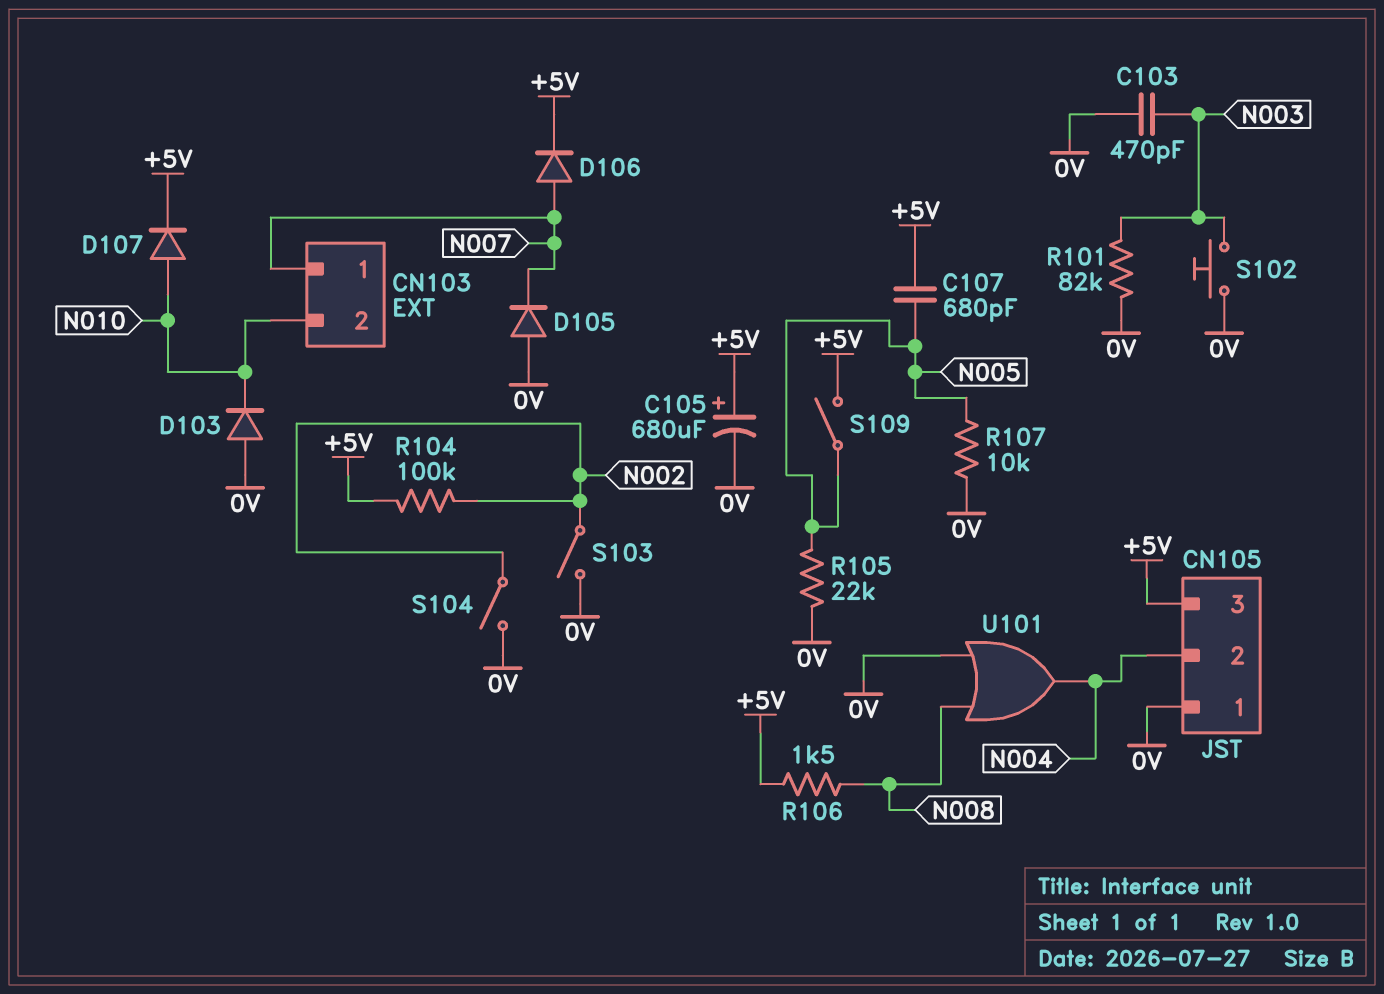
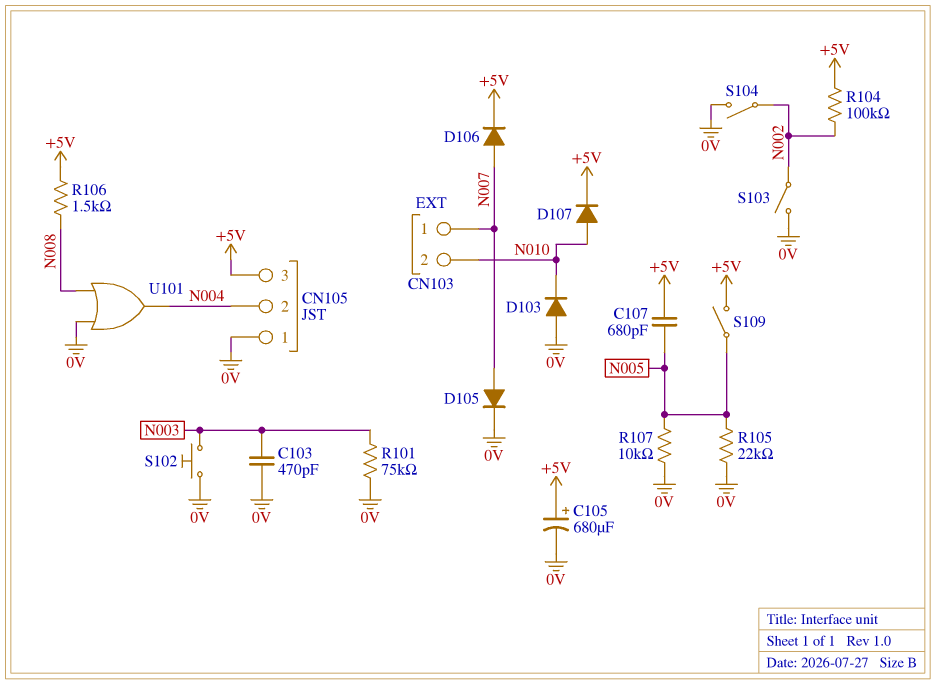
D105: diode (A 0V, K N007) -> diode (A N007, K 0V)
R101: 82k (0V, N003) -> 75k (0V, N003)

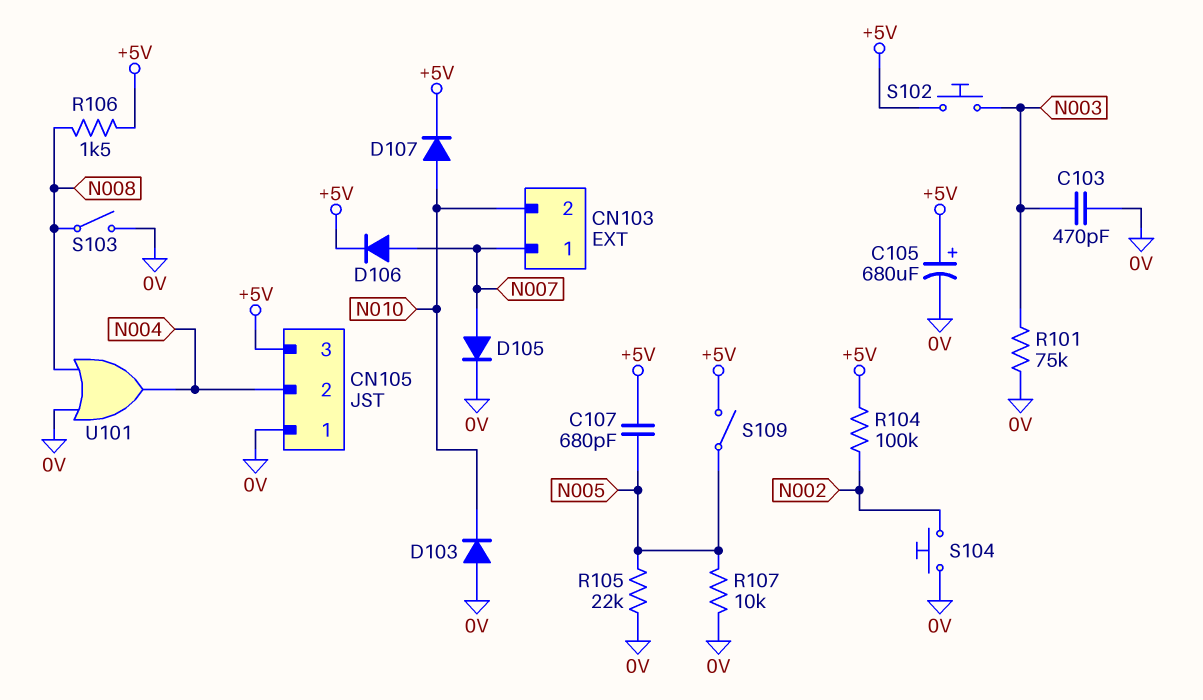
S102: button (0V, N003) -> button (+5V, N003)
S103: switch (0V, N002) -> switch (0V, N008)
S104: switch (0V, N002) -> button (0V, N002)

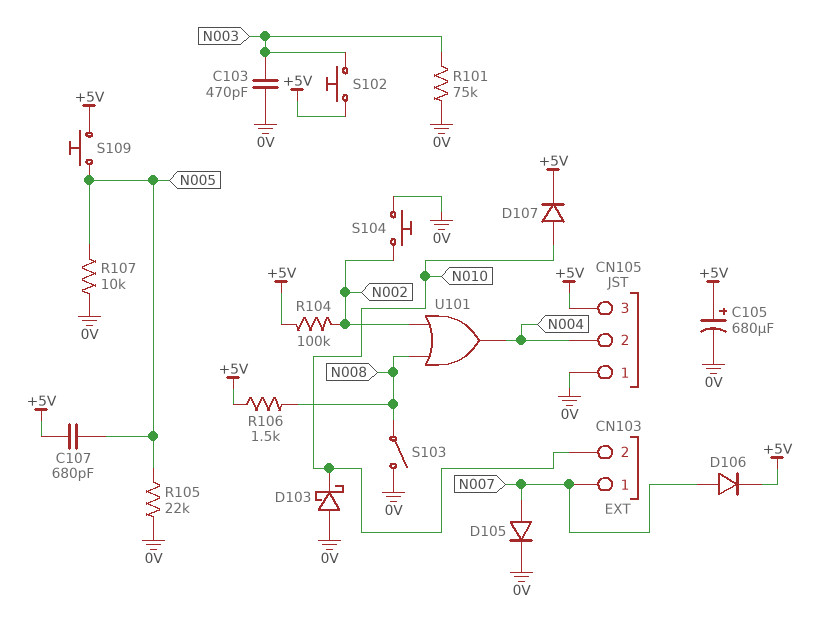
D103: diode (A 0V, K N010) -> schottky (A 0V, K N010)
S109: switch (+5V, N005) -> button (+5V, N005)
U101: OR (in 0V, in N008, out N004) -> OR (in N002, in N008, out N004)

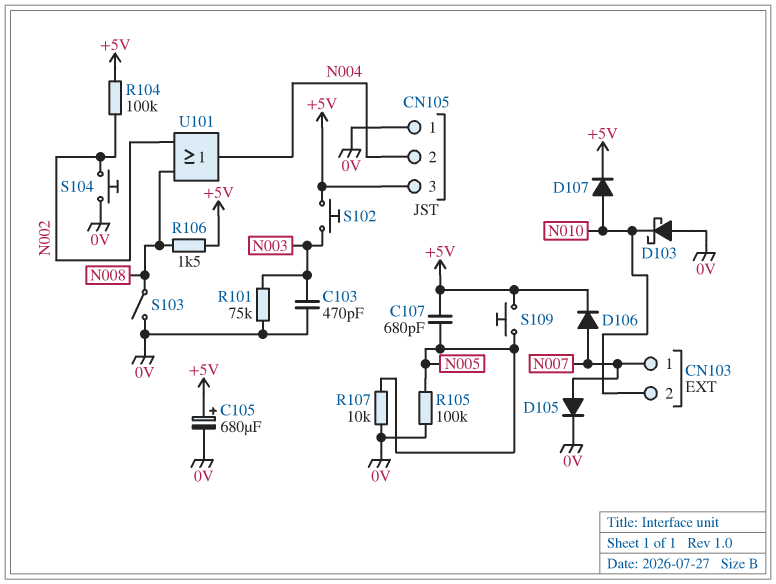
R105: 22k (0V, N005) -> 100k (0V, N005)

